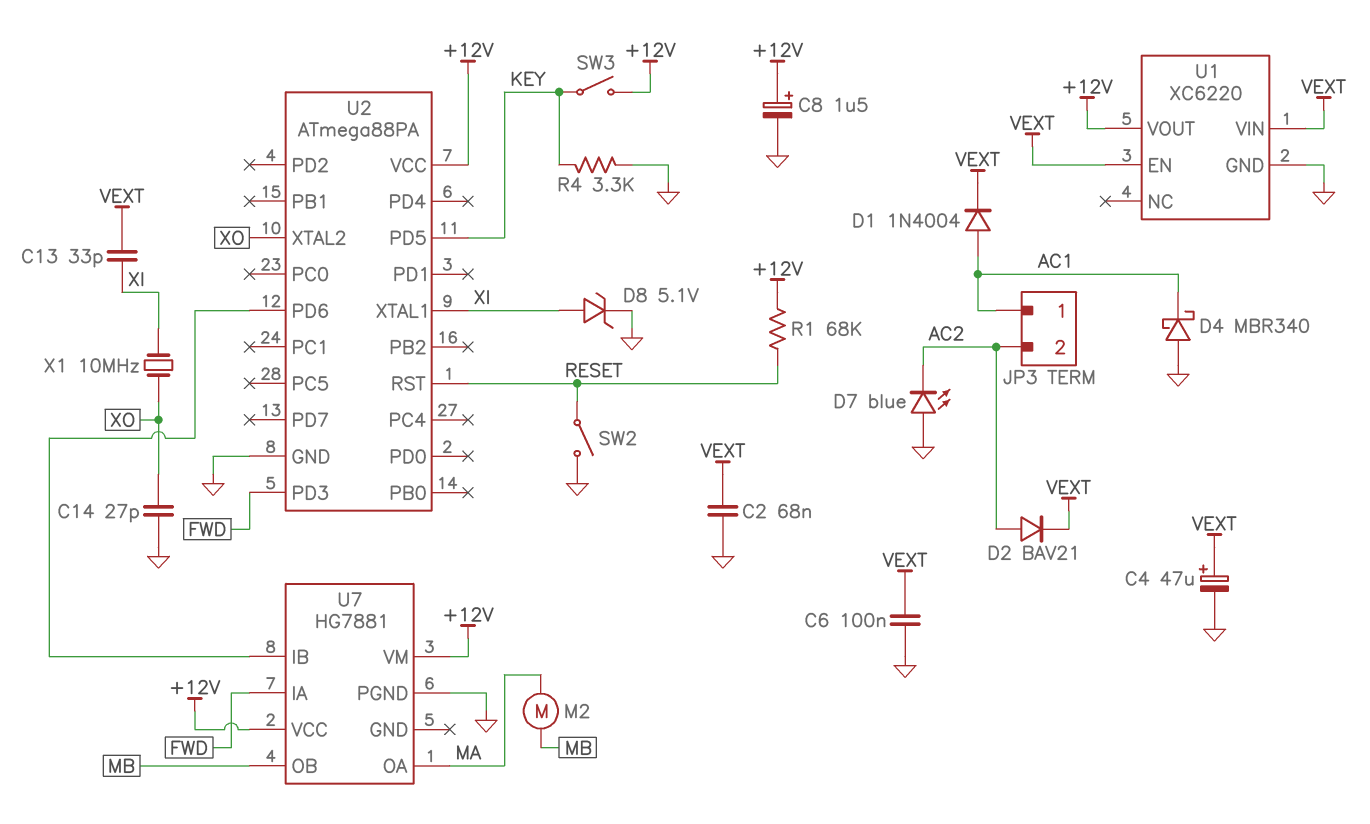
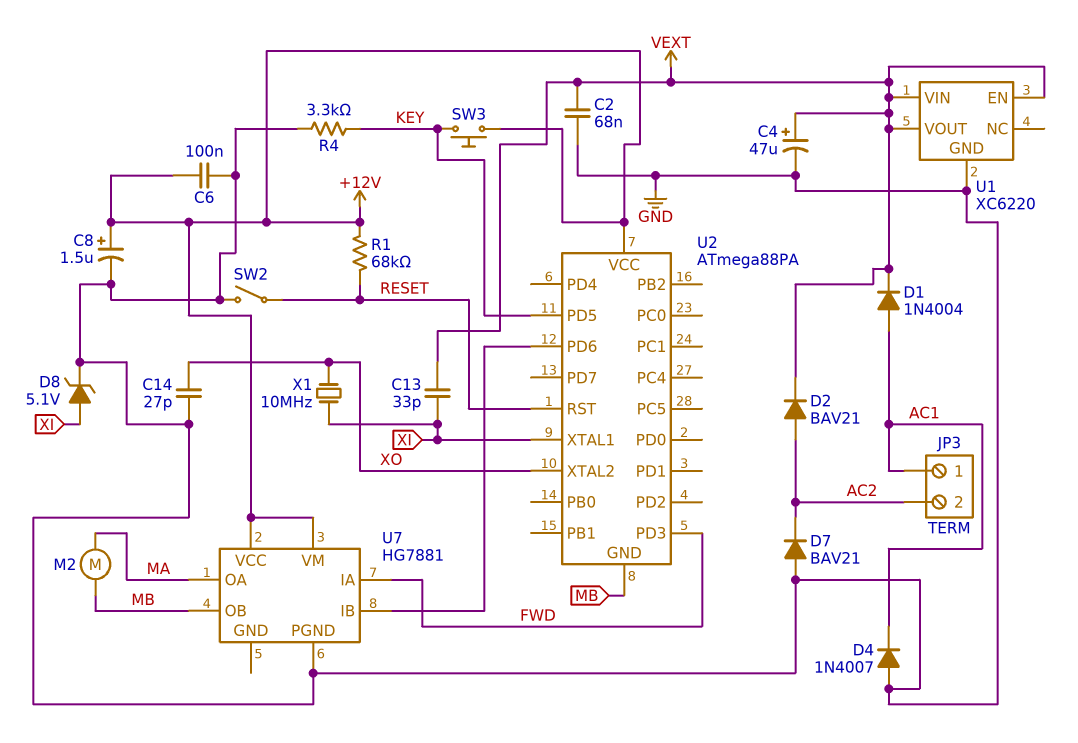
C6: 100nF (GND, VEXT) -> 100nF (+12V, GND)
D4: schottky MBR340 (A GND, K AC1) -> diode 1N4007 (A GND, K AC1)
D7: LED blue (A GND, K AC2) -> diode BAV21 (A GND, K AC2)
SW3: switch (+12V, KEY) -> button (+12V, KEY)
U1 pin VOUT: +12V -> VEXT
U2 pin GND: GND -> MB

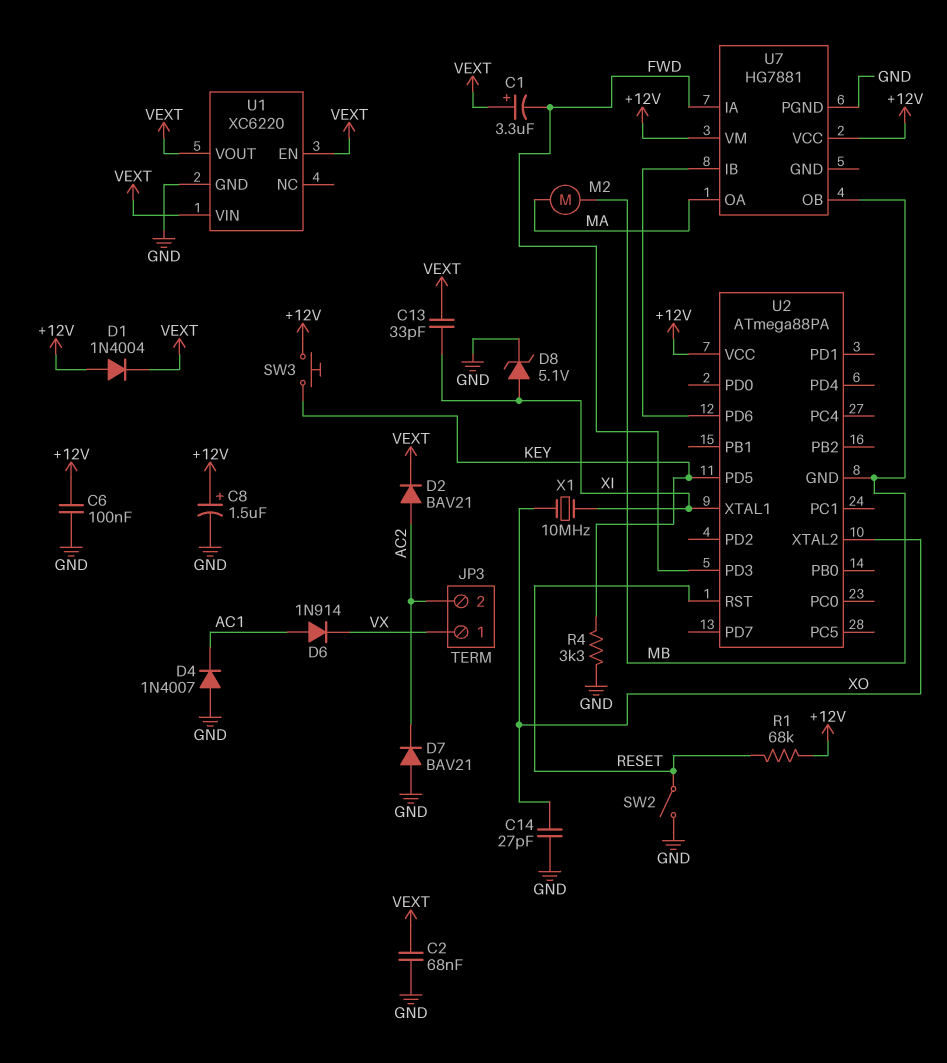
C1: none -> 3.3uF (plus VEXT, minus FWD)
C4: 47uF (plus VEXT, minus GND) -> none
D1: diode 1N4004 (A AC1, K VEXT) -> diode 1N4004 (A +12V, K VEXT)
D6: none -> diode 1N914 (A AC1, K VX)
JP3 pin 1: AC1 -> VX

